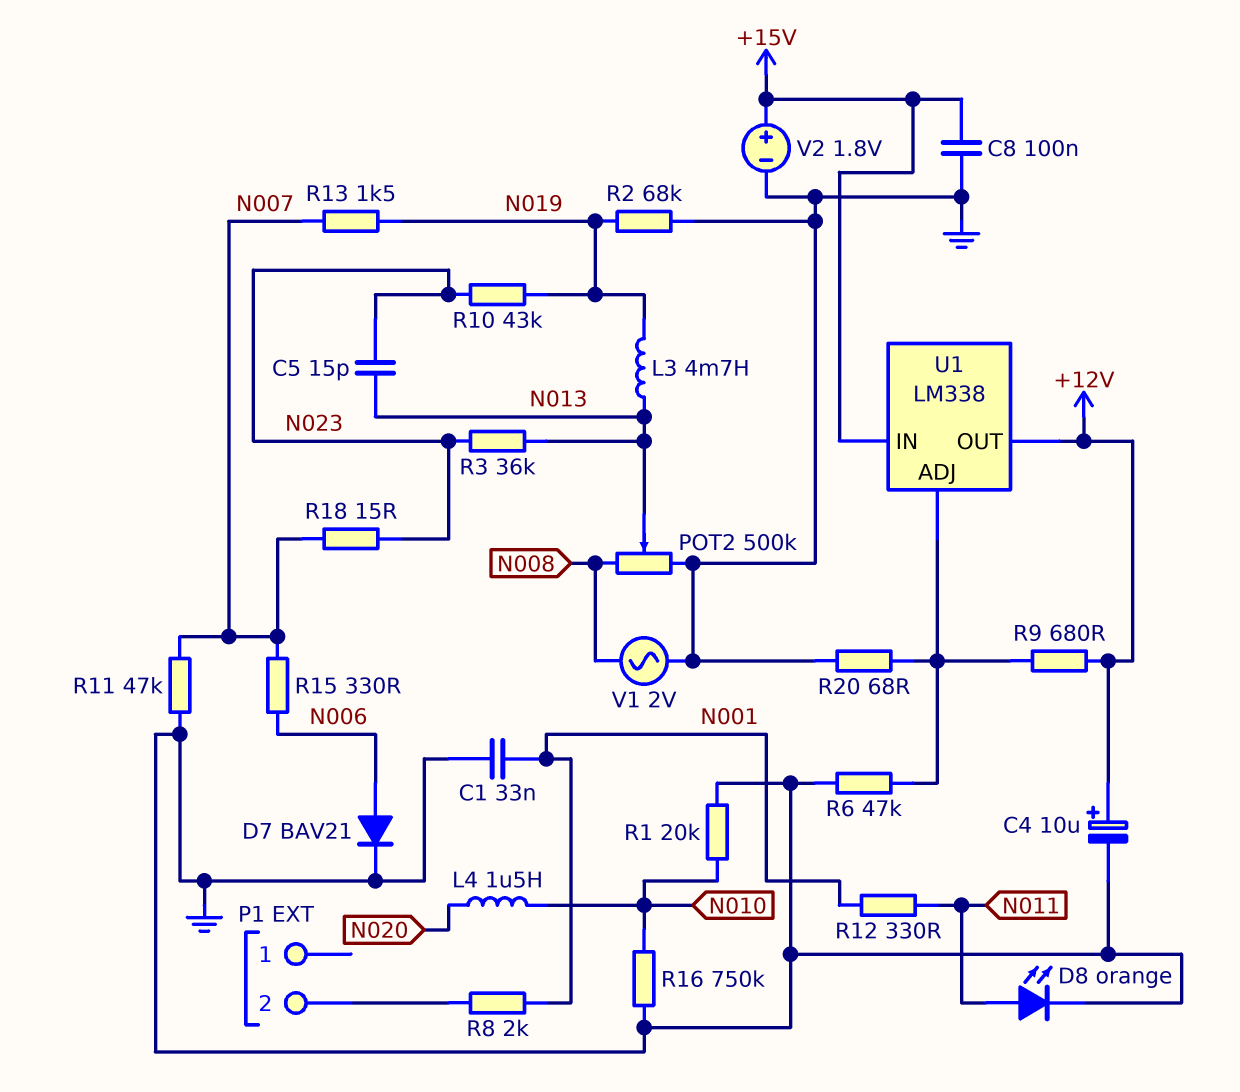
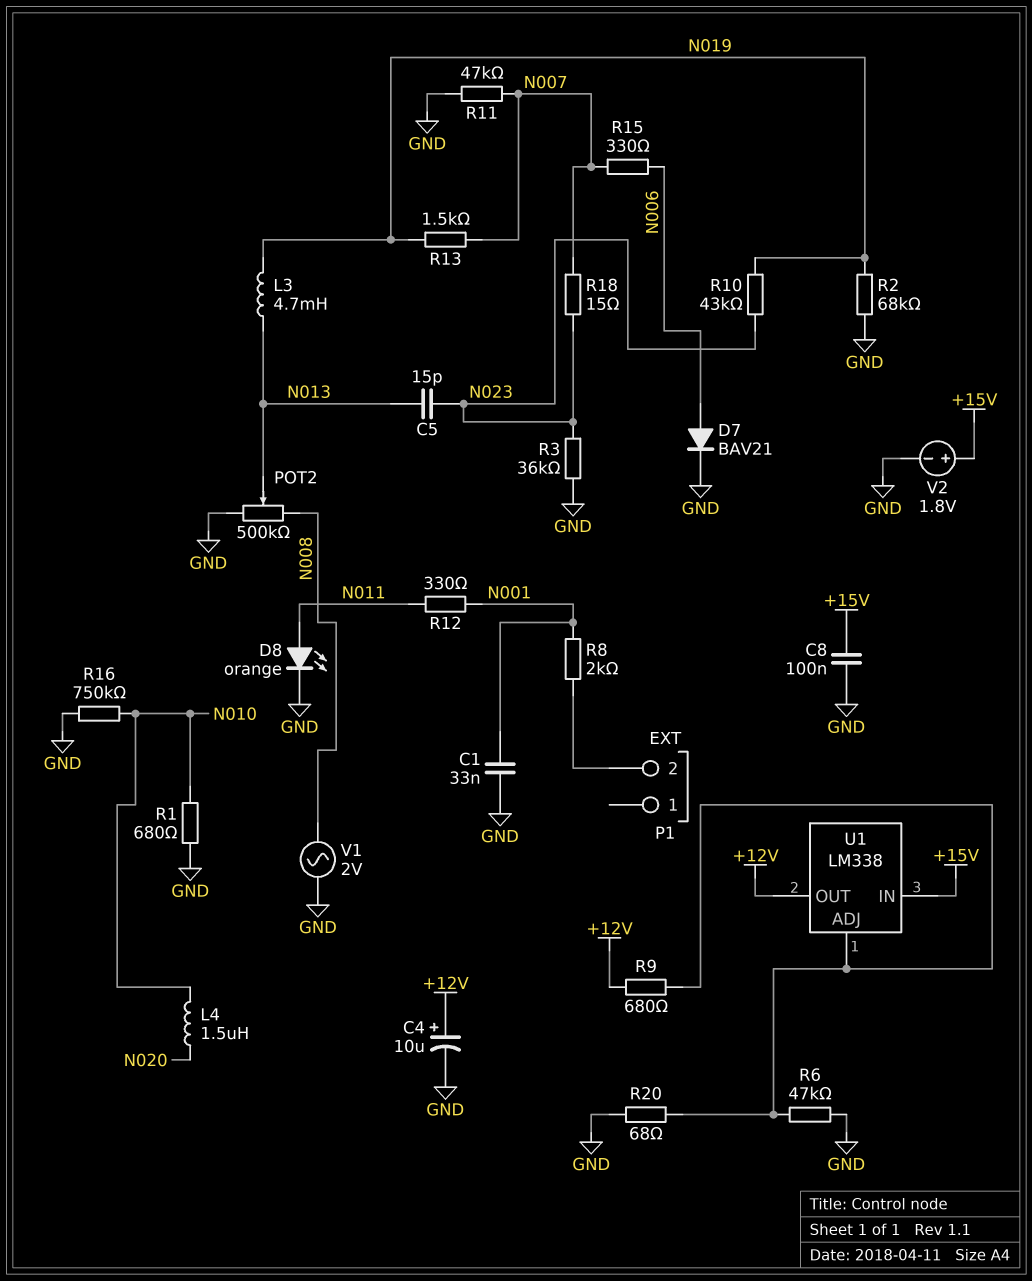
R1: 20k (GND, N010) -> 680 (GND, N010)
R3: 36k (N013, N023) -> 36k (GND, N023)

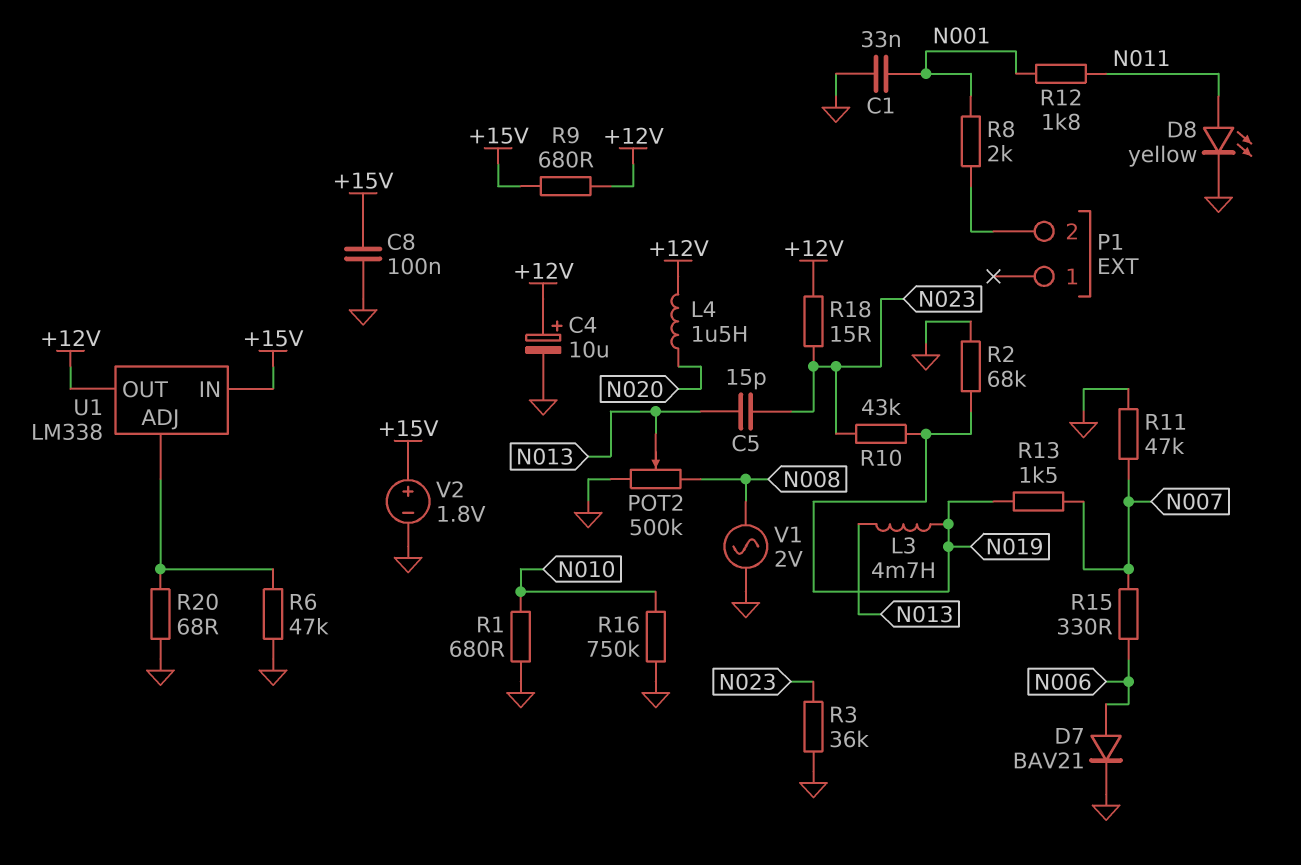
D8: LED orange (A N011, K GND) -> LED yellow (A N011, K GND)
L4: 1.5uH (N010, N020) -> 1.5uH (+12V, N020)
R9: 680 (+12V, U1/ADJ) -> 680 (+12V, +15V)
R12: 330 (N001, N011) -> 1.8k (N001, N011)
R18: 15 (N007, N023) -> 15 (+12V, N023)

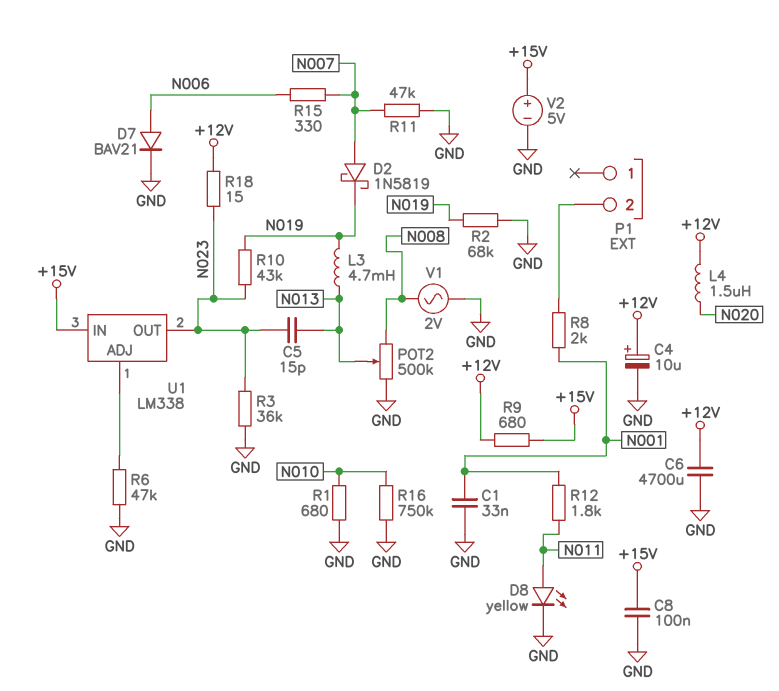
C6: none -> 4700uF (+12V, GND)
D2: none -> schottky 1N5819 (A N007, K N019)
R13: 1.5k (N007, N019) -> none
R20: 68 (GND, U1/ADJ) -> none
U1 pin OUT: +12V -> N023
V2: 1.8V (plus +15V, minus GND) -> 5V (plus +15V, minus GND)

